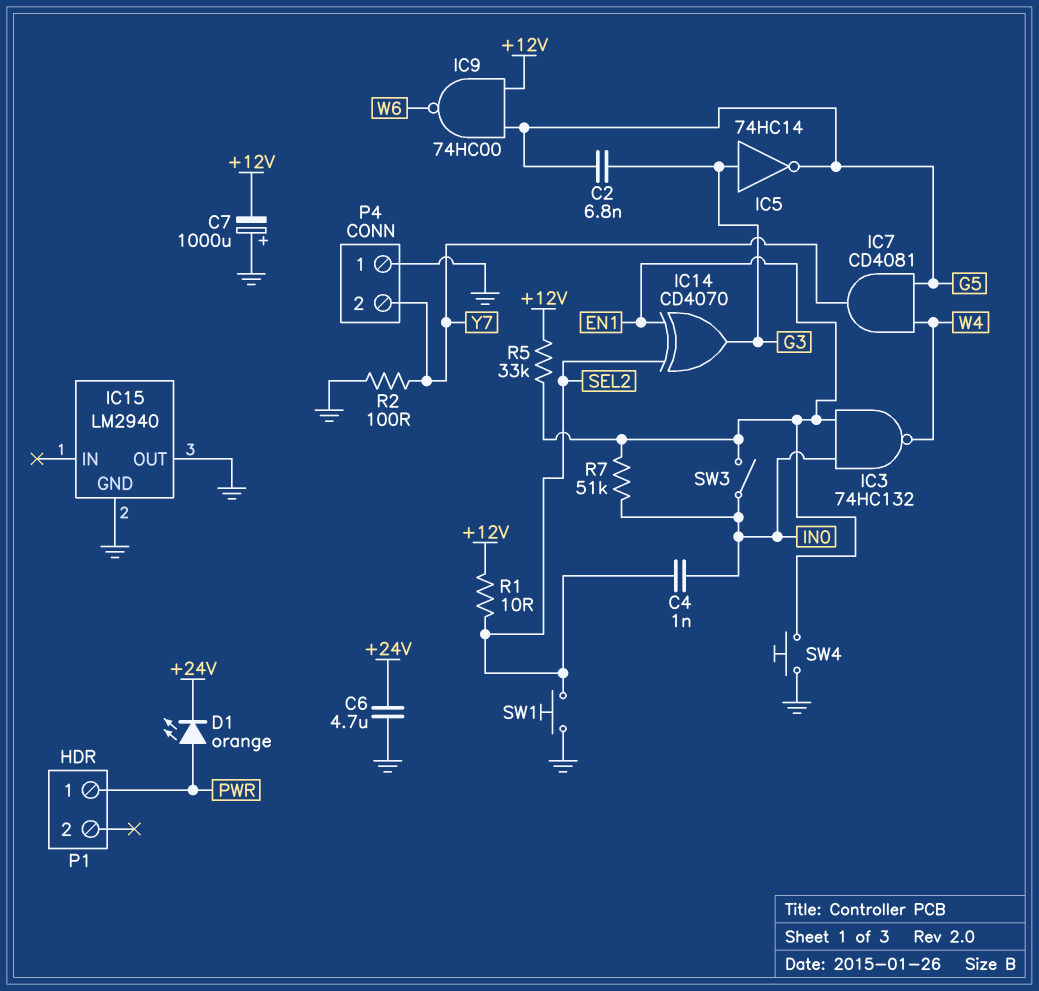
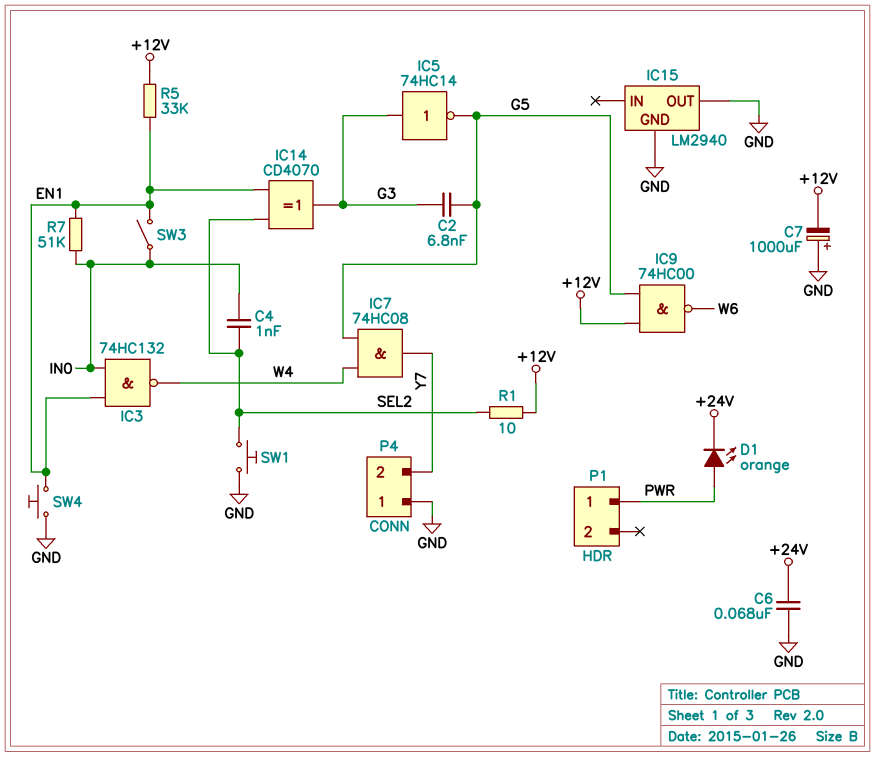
C6: 4.7uF (+24V, GND) -> 68nF (+24V, GND)
IC7: AND CD4081 (in G5, in W4, out Y7) -> AND 74HC08 (in G5, in W4, out Y7)
R2: 100 (GND, Y7) -> none

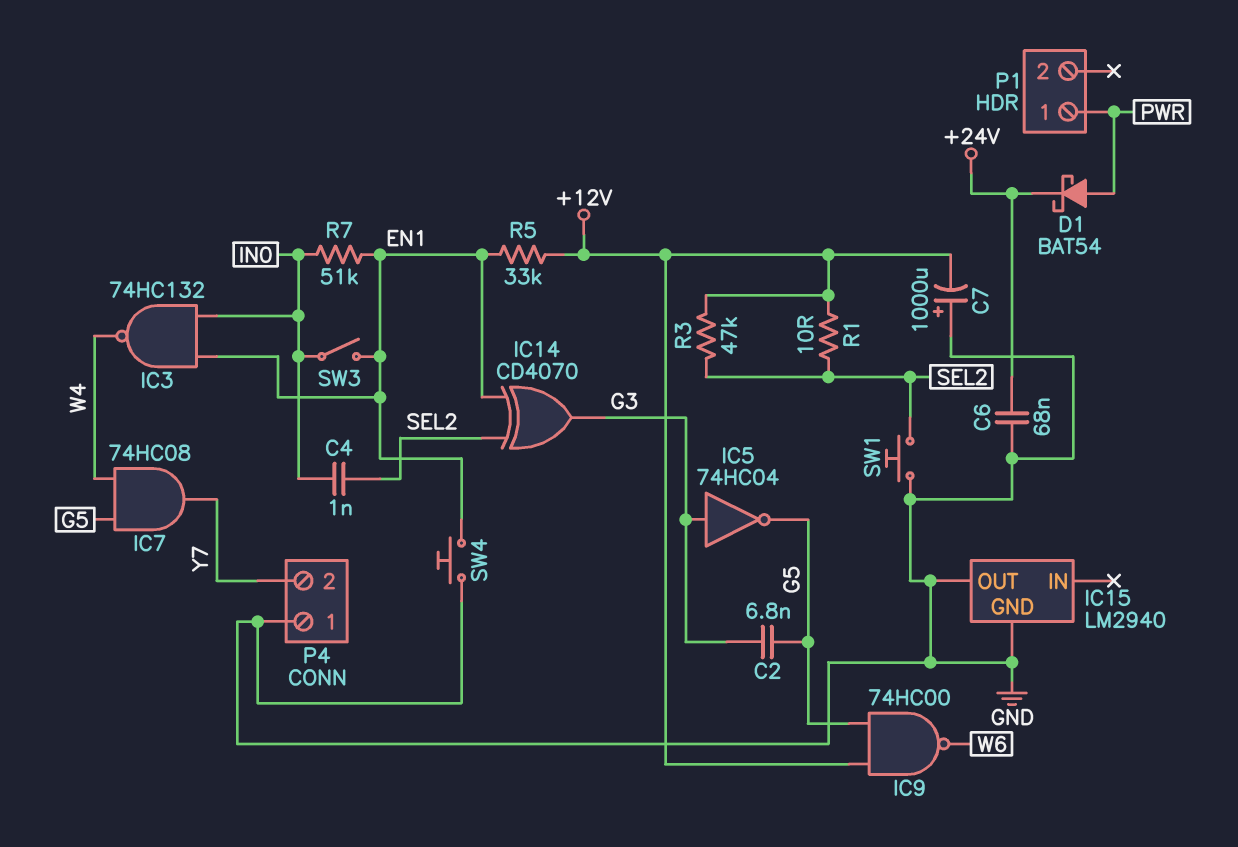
D1: LED orange (A PWR, K +24V) -> schottky BAT54 (A PWR, K +24V)
IC5: NOT 74HC14 (in G3, out G5) -> NOT 74HC04 (in G3, out G5)
R3: none -> 47k (+12V, SEL2)

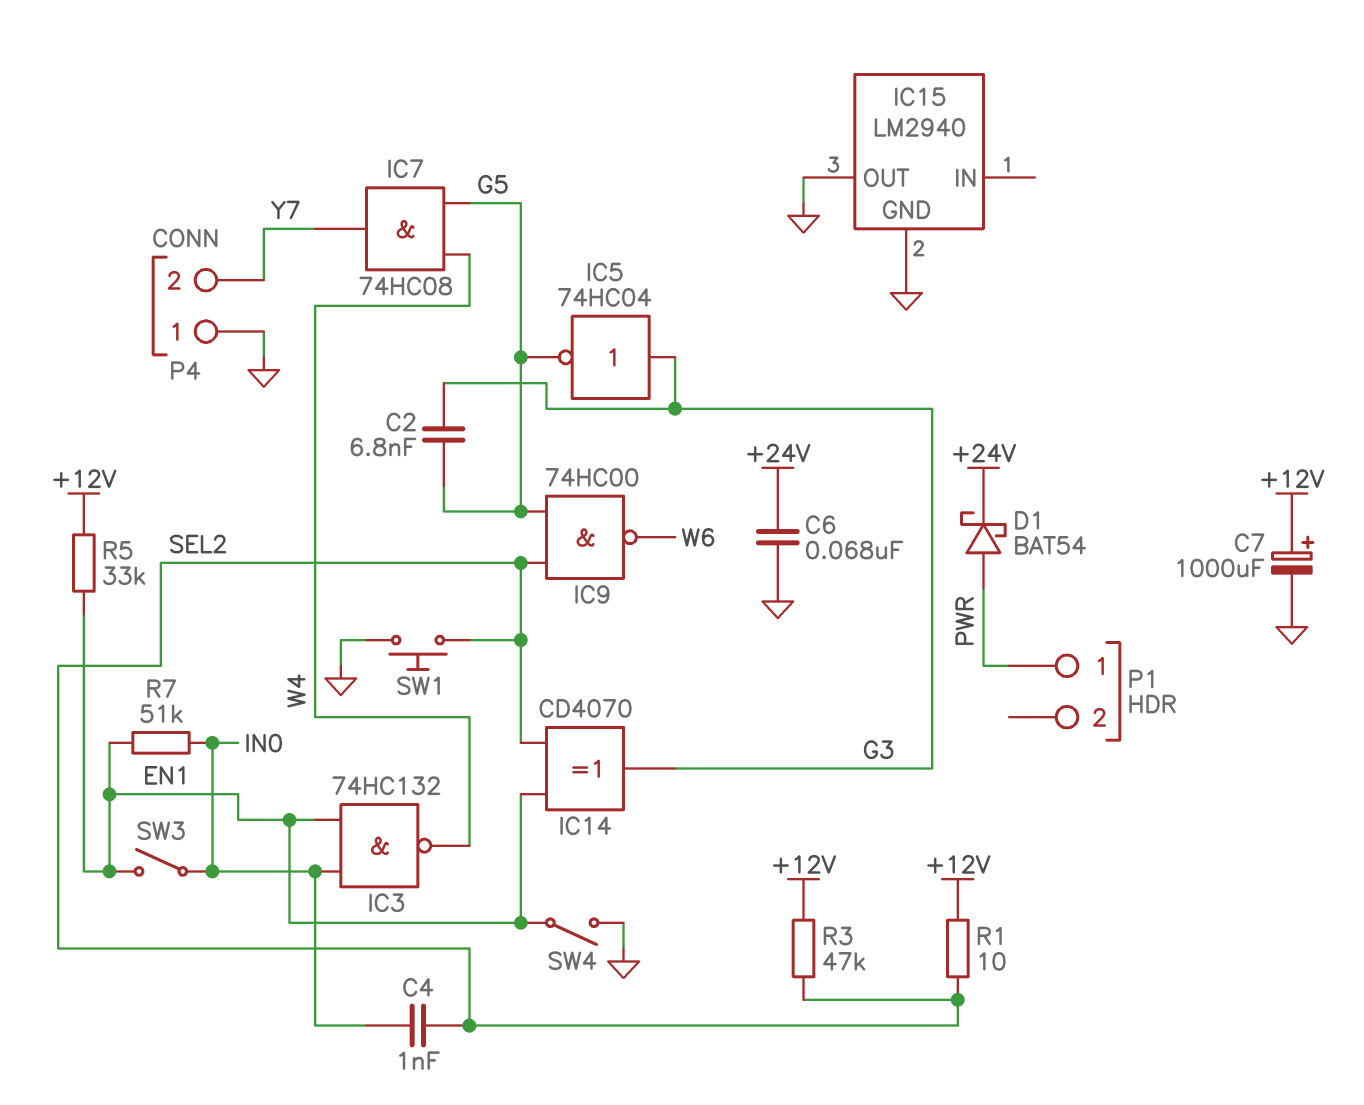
C7: 1000uF (plus GND, minus +12V) -> 1000uF (plus +12V, minus GND)
IC9: NAND 74HC00 (in +12V, in G5, out W6) -> NAND 74HC00 (in G5, in SEL2, out W6)
SW4: button (EN1, GND) -> switch (EN1, GND)

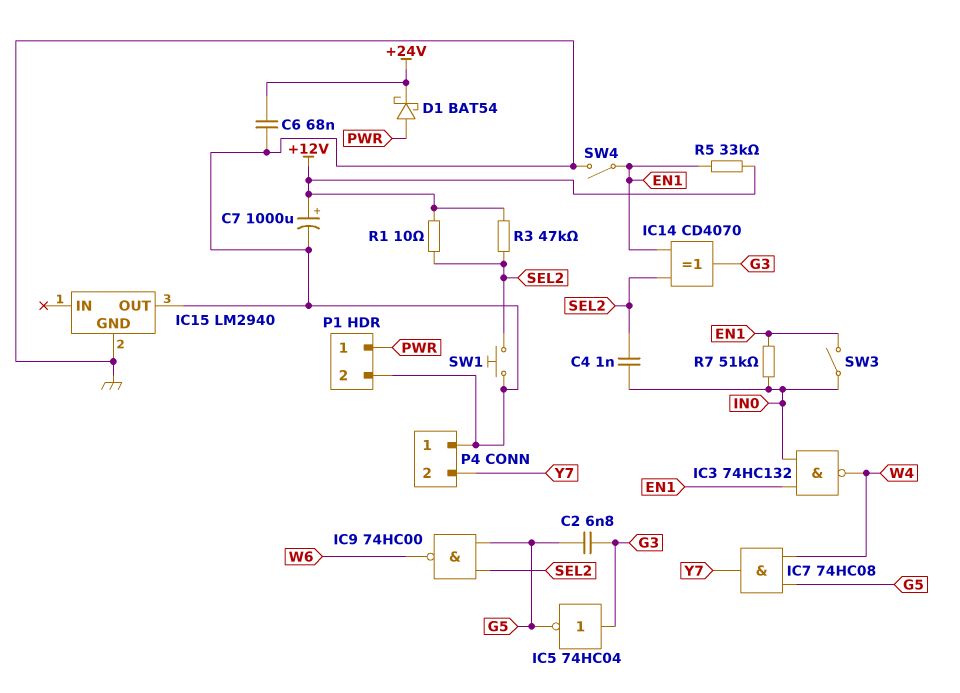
P1 pin 2: none -> GND

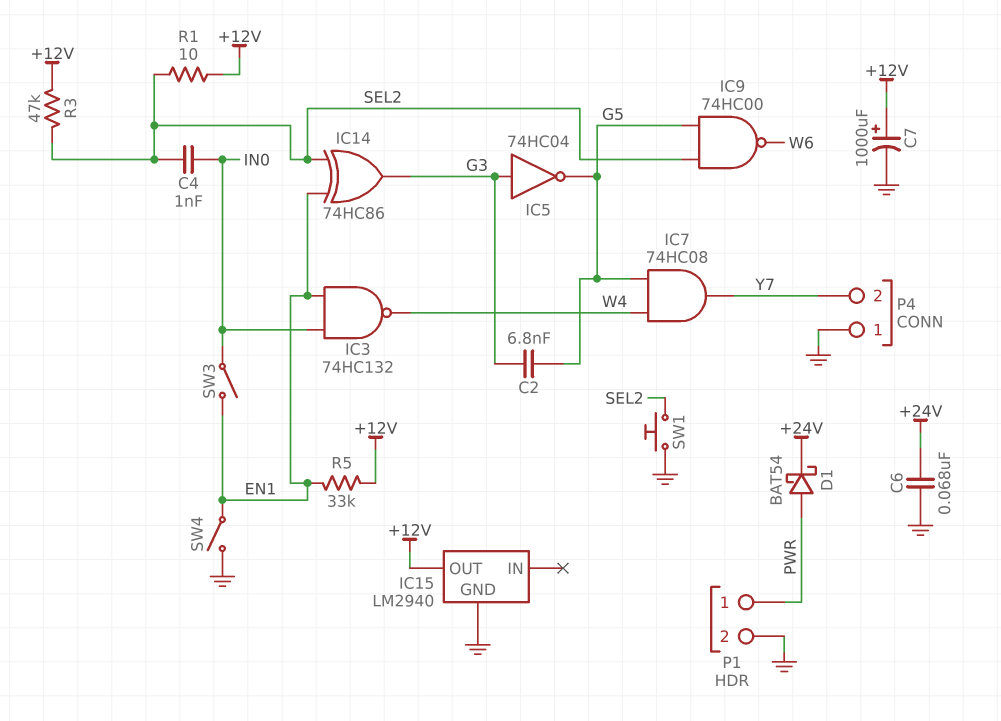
IC14: XOR CD4070 (in EN1, in SEL2, out G3) -> XOR 74HC86 (in EN1, in SEL2, out G3)
IC15 pin OUT: GND -> +12V
R7: 51k (EN1, IN0) -> none

